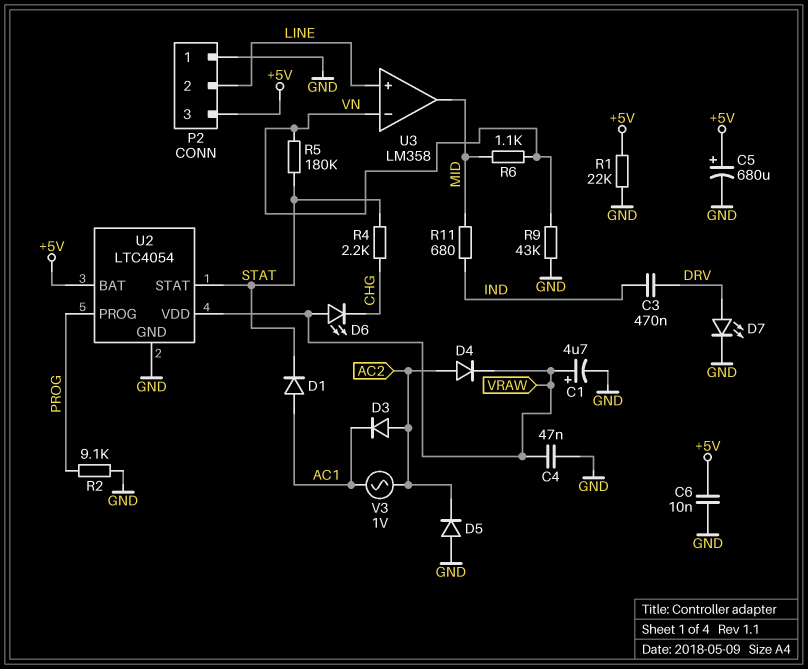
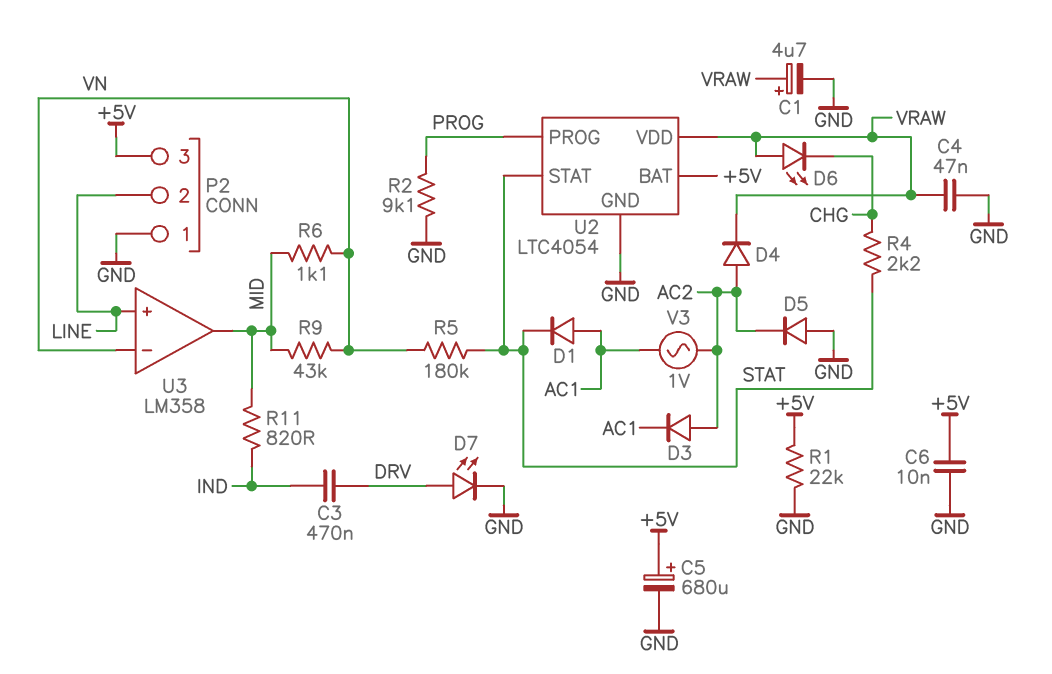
R9: 43k (GND, VN) -> 43k (MID, VN)
R11: 680 (IND, MID) -> 820 (IND, MID)

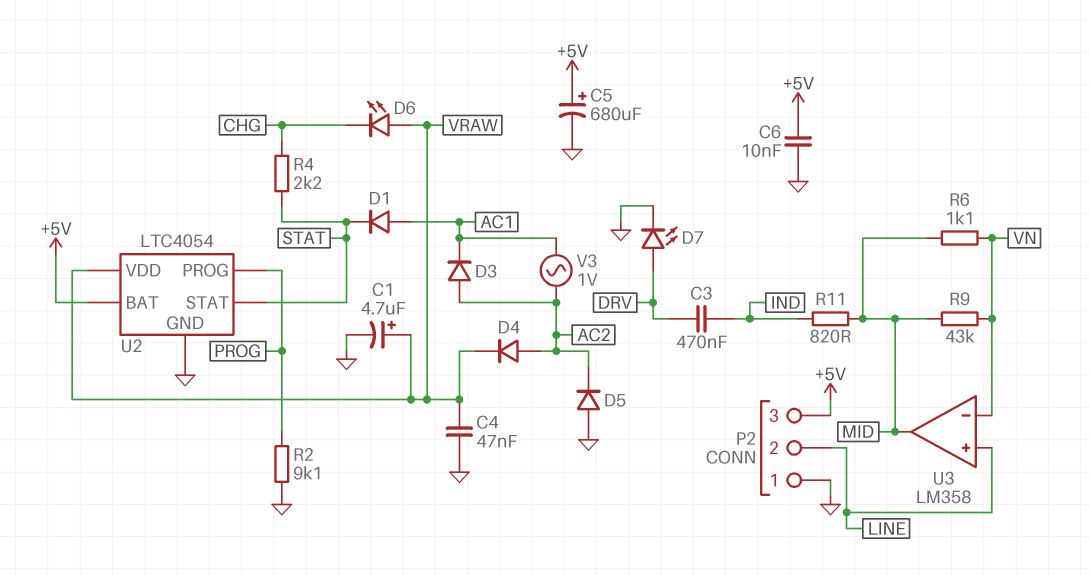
R1: 22k (+5V, GND) -> none
R5: 180k (STAT, VN) -> none

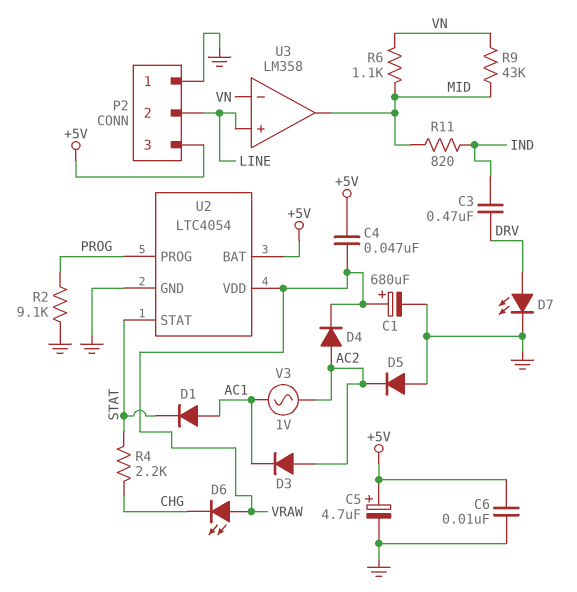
C1: 4.7uF (plus VRAW, minus GND) -> 680uF (plus VRAW, minus GND)
C4: 47nF (GND, VRAW) -> 47nF (+5V, VRAW)
C5: 680uF (plus +5V, minus GND) -> 4.7uF (plus +5V, minus GND)

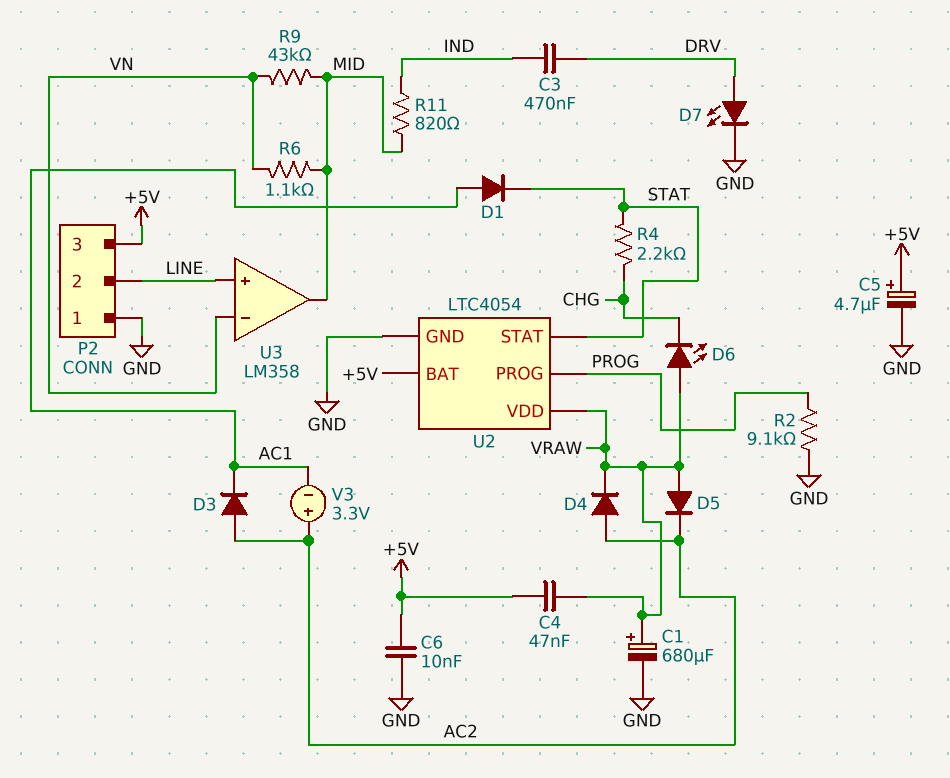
D5: diode (A GND, K AC2) -> diode (A VRAW, K AC2)
V3: AC 1V (AC1, AC2) -> 3.3V (plus AC2, minus AC1)

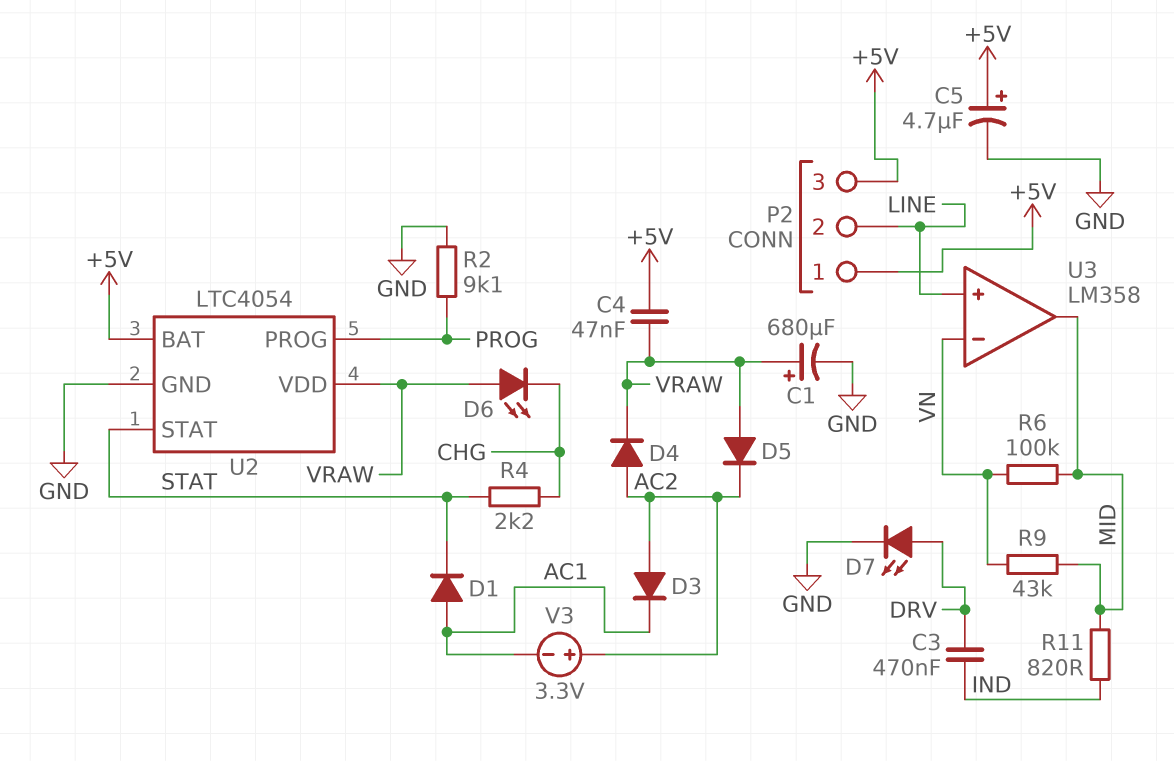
C6: 10nF (+5V, GND) -> none
P2 pin 1: GND -> +5V
R6: 1.1k (MID, VN) -> 100k (MID, VN)

